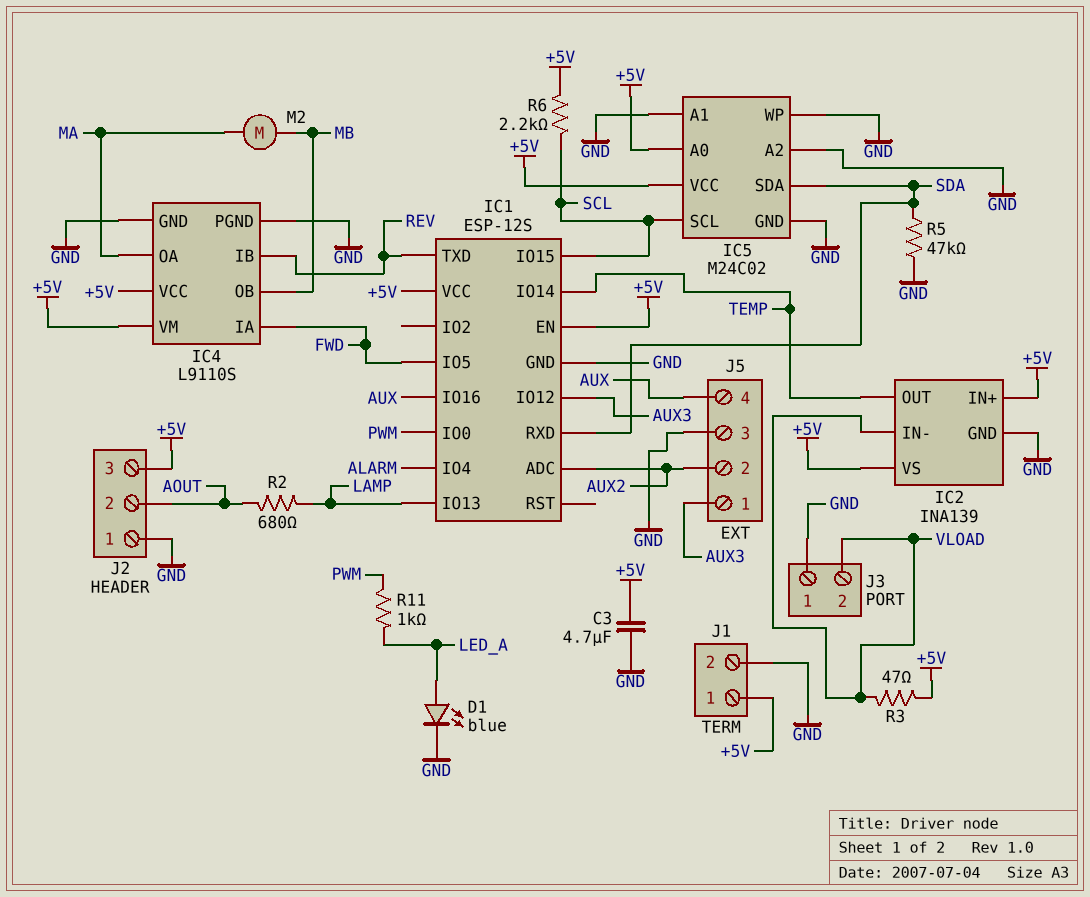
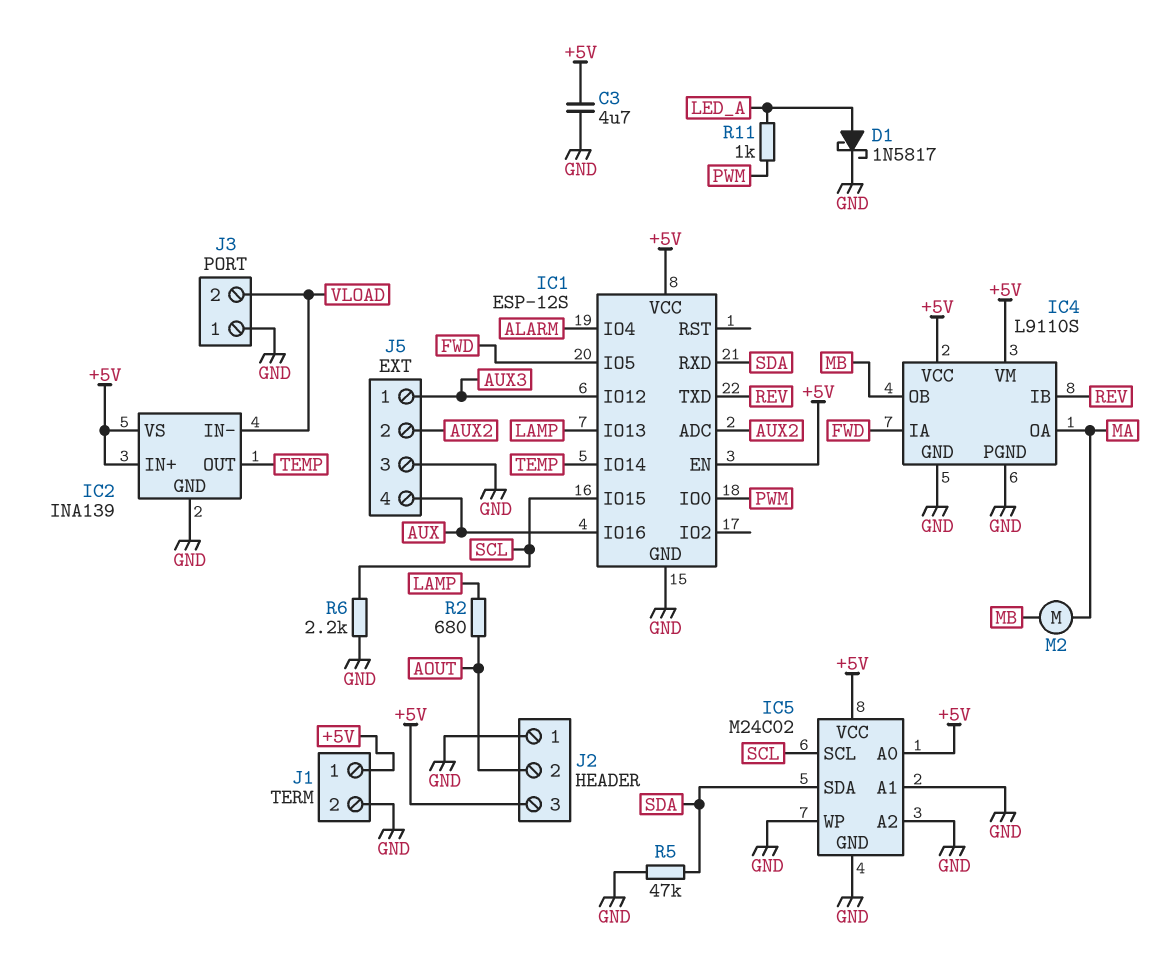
D1: LED blue (A LED_A, K GND) -> schottky 1N5817 (A LED_A, K GND)
R3: 47 (+5V, VLOAD) -> none
R6: 2.2k (+5V, SCL) -> 2.2k (GND, SCL)

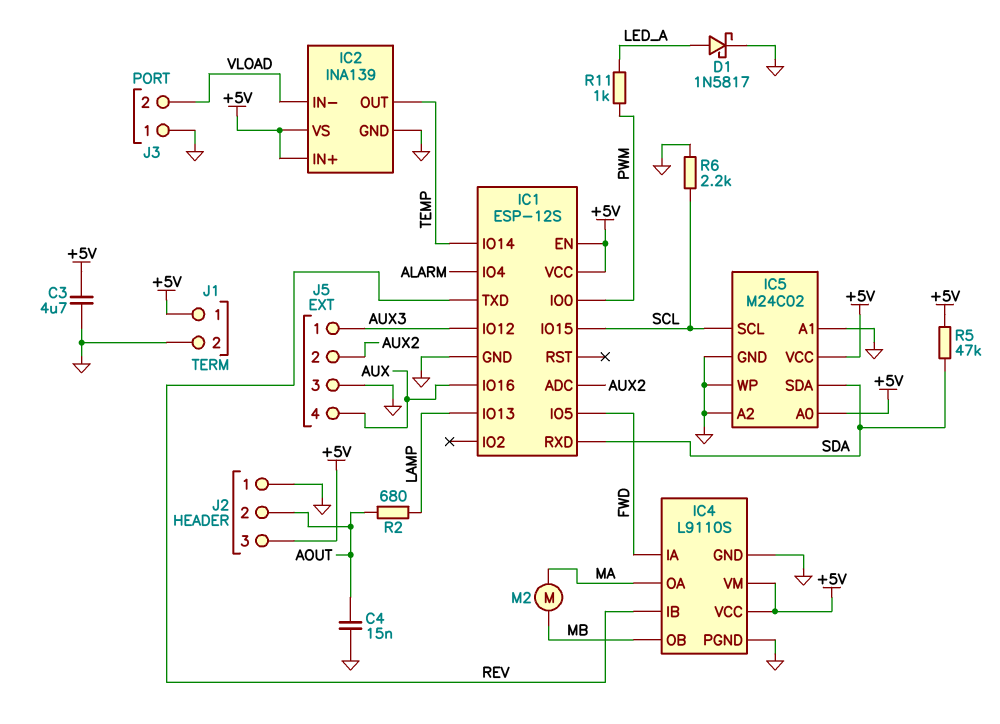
C4: none -> 15nF (AOUT, GND)
R5: 47k (GND, SDA) -> 47k (+5V, SDA)

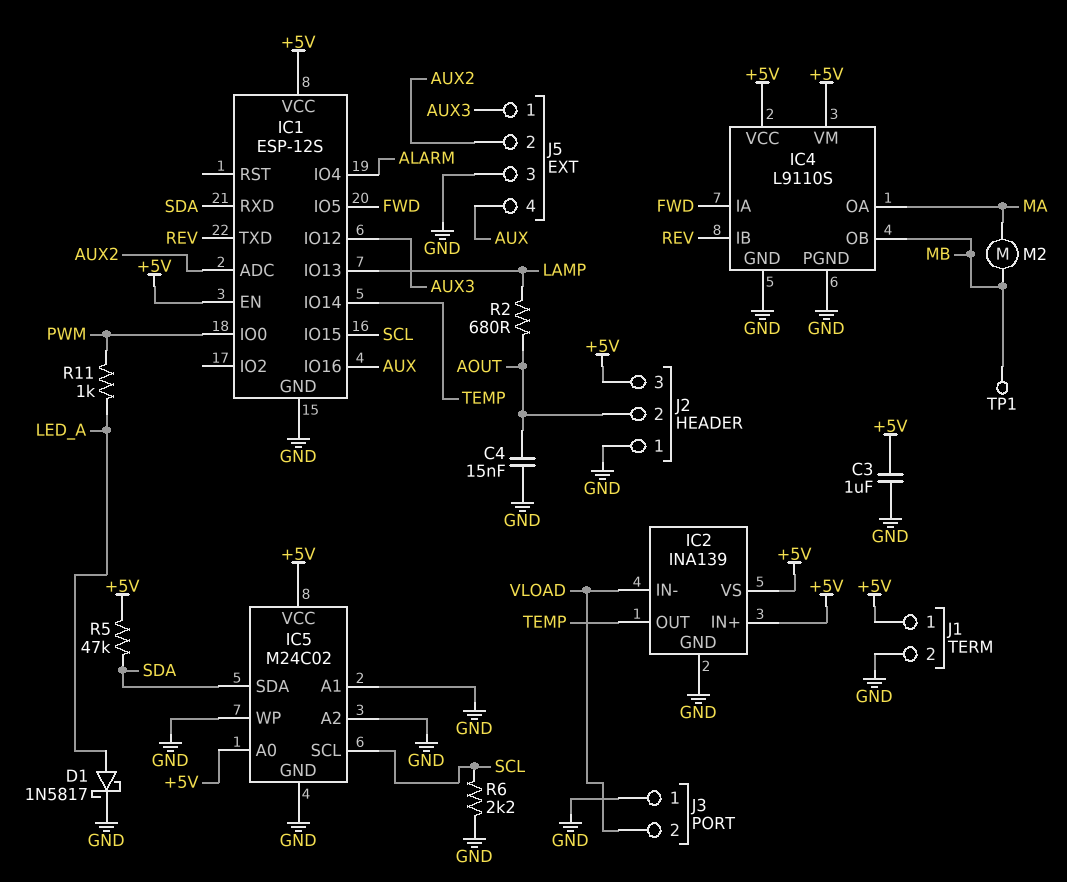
C3: 4.7uF (+5V, GND) -> 1uF (+5V, GND)
TP1: none -> test point (MB)

